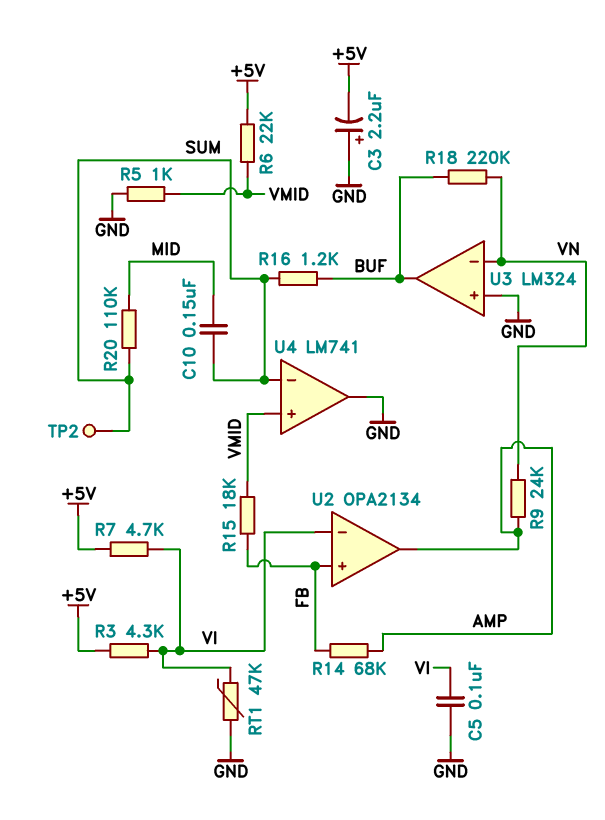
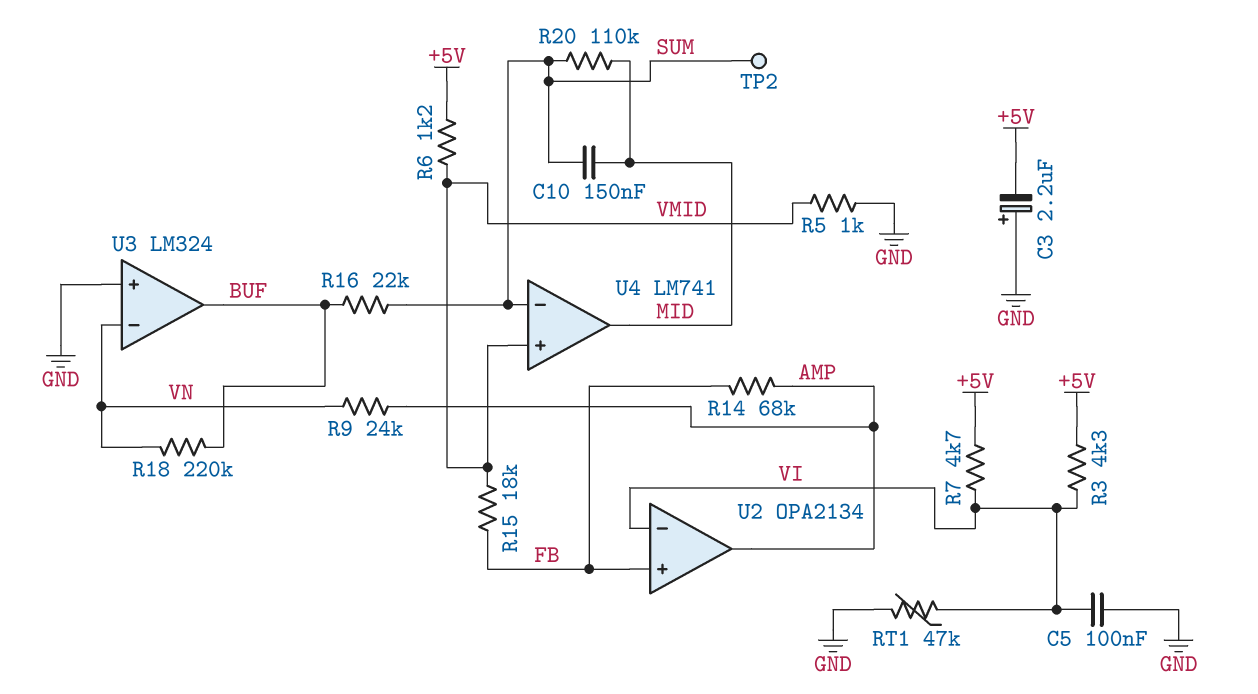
R6: 22k (+5V, VMID) -> 1.2k (+5V, VMID)
R16: 1.2k (BUF, SUM) -> 22k (BUF, SUM)
U4 pin out: GND -> MID

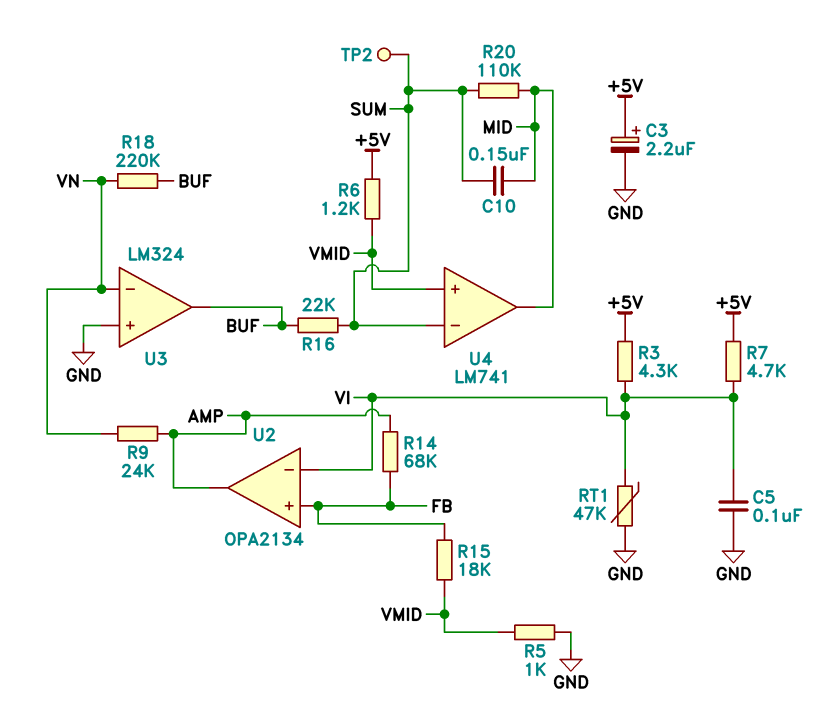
C3: 2.2uF (plus GND, minus +5V) -> 2.2uF (plus +5V, minus GND)

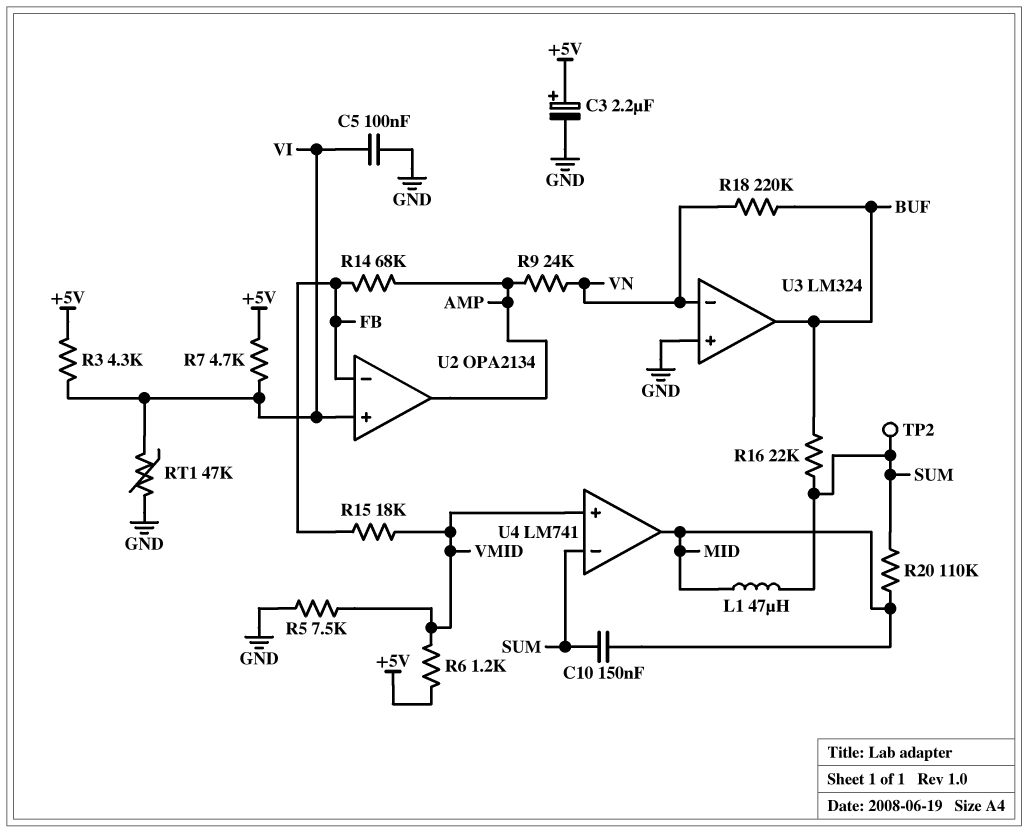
L1: none -> 47uH (MID, SUM)
R5: 1k (GND, VMID) -> 7.5k (GND, VMID)
U2 pin in+: FB -> VI
U2 pin in-: VI -> FB

